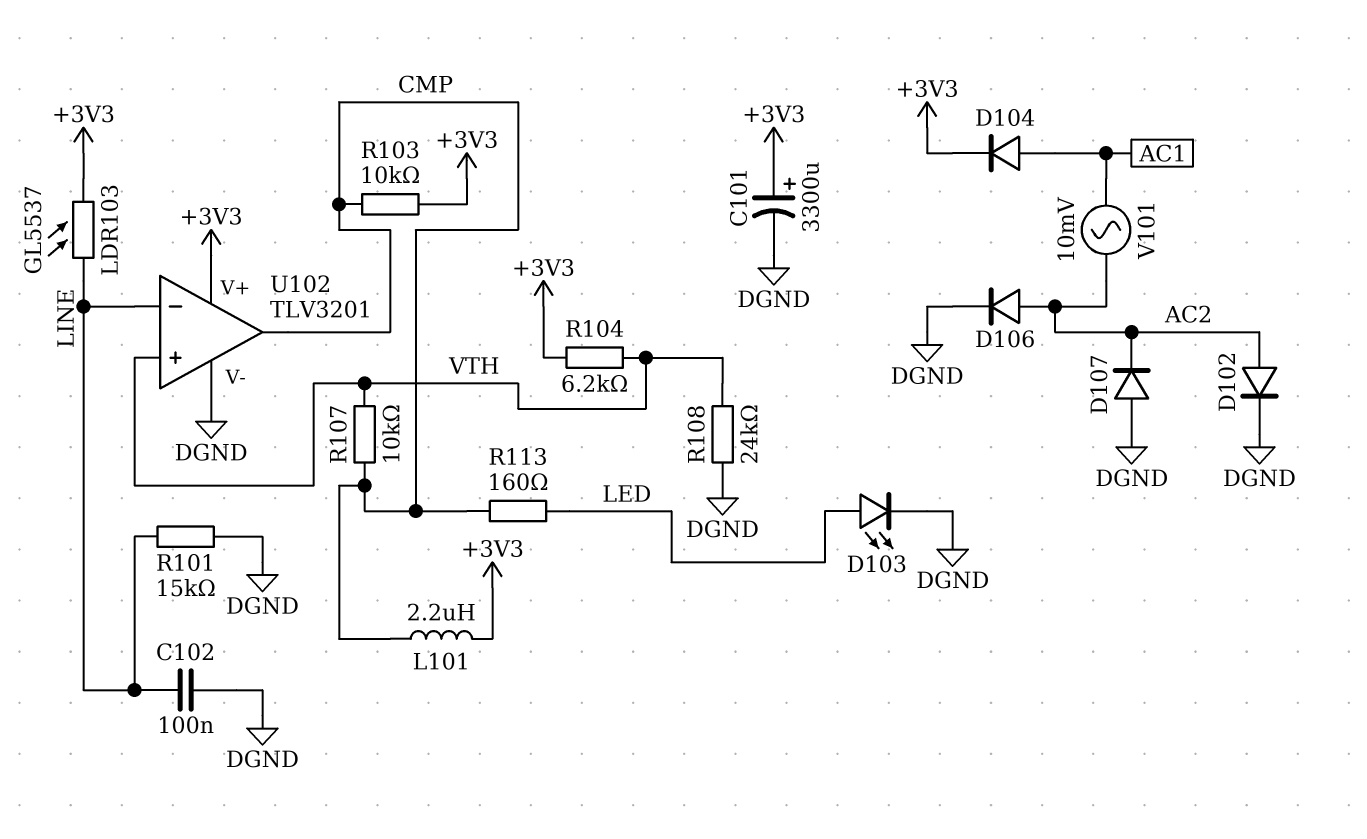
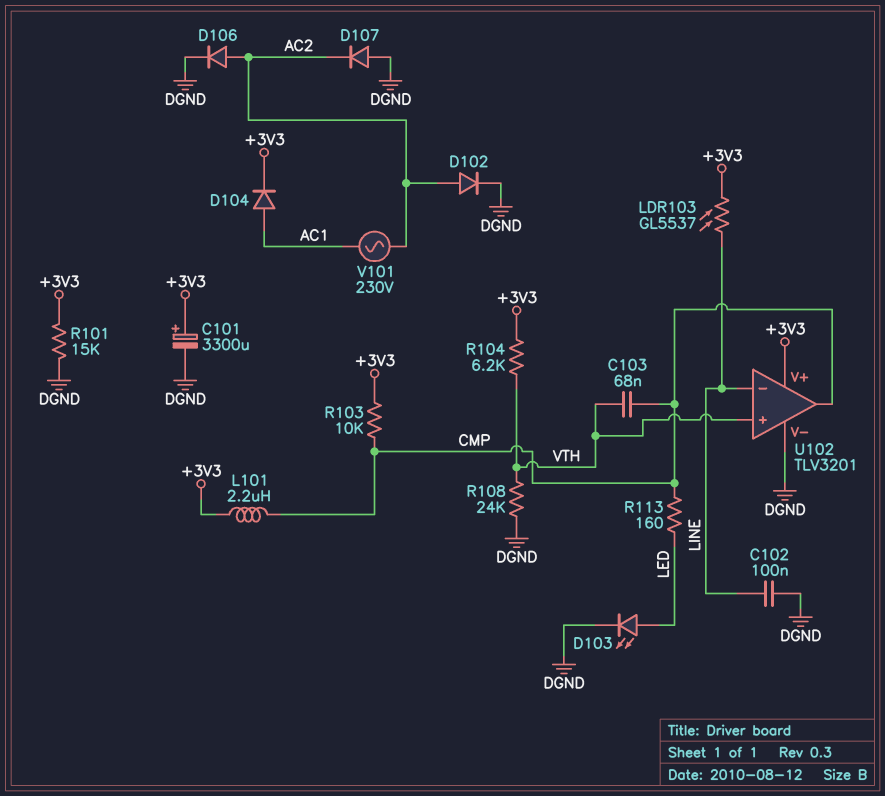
C103: none -> 68nF (CMP, VTH)
R101: 15k (DGND, LINE) -> 15k (+3V3, DGND)
R107: 10k (CMP, VTH) -> none
V101: AC 10mV (AC1, AC2) -> AC 230V (AC1, AC2)

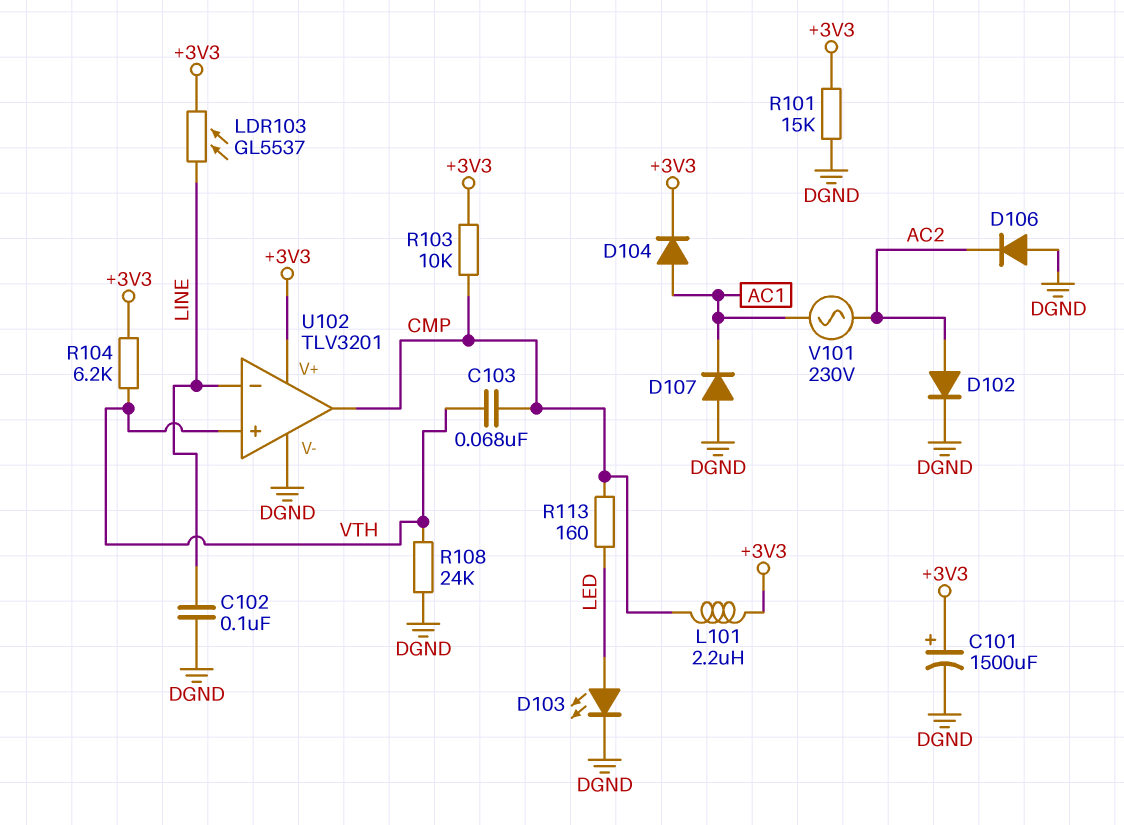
C101: 3300uF (plus +3V3, minus DGND) -> 1500uF (plus +3V3, minus DGND)
D106: diode (A AC2, K DGND) -> diode (A DGND, K AC2)
D107: diode (A DGND, K AC2) -> diode (A DGND, K AC1)

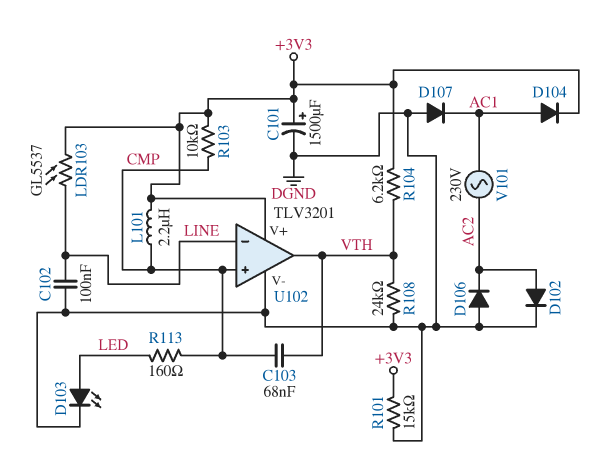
U102 pin in+: VTH -> CMP
U102 pin out: CMP -> VTH

